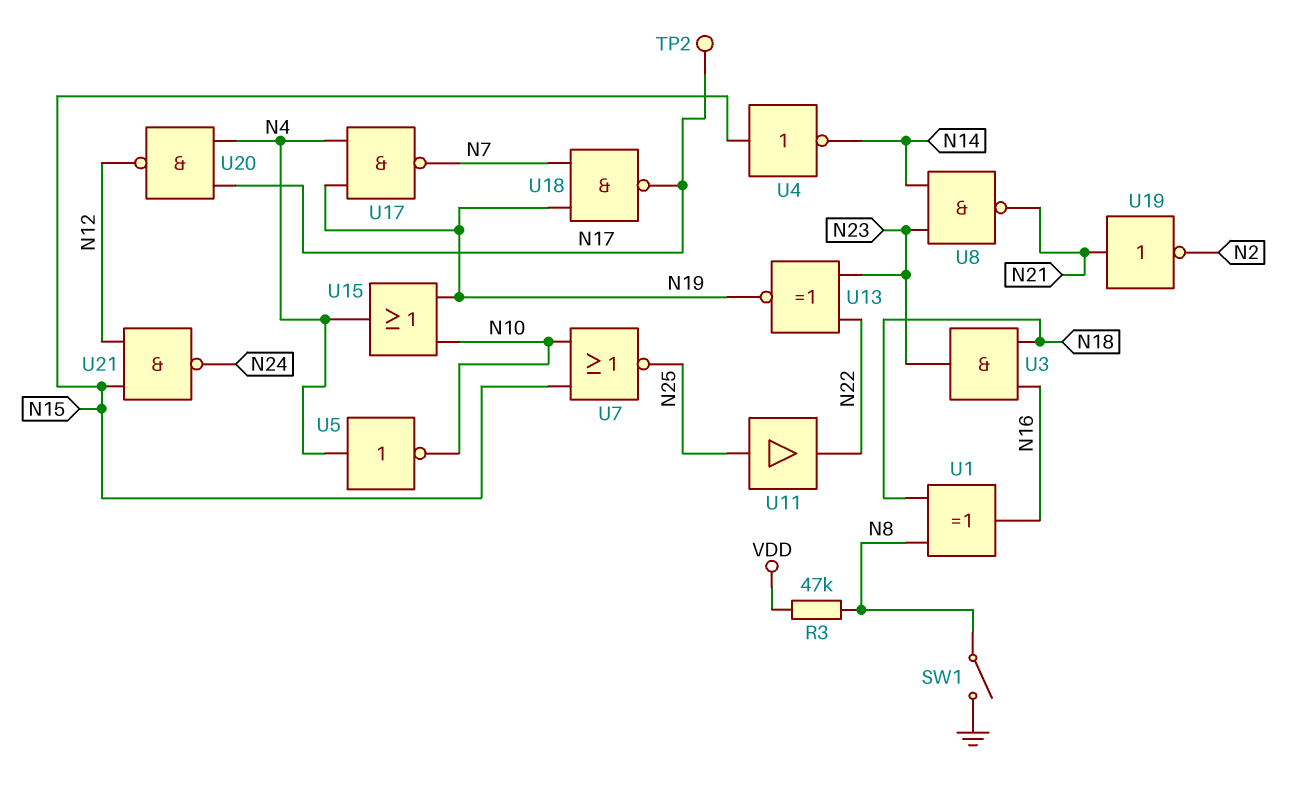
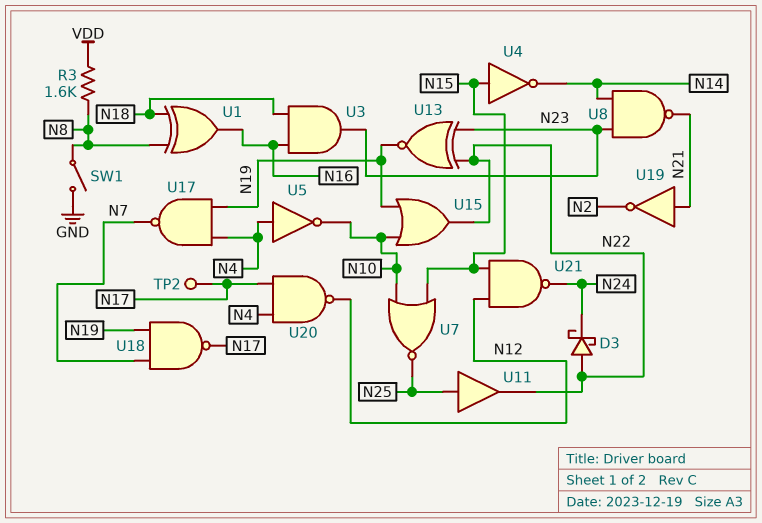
D3: none -> schottky (A N22, K N24)
R3: 47k (N8, VDD) -> 1.6k (N8, VDD)
U15: OR (in N10, in N19, out N4) -> OR (in N10, in N19, out N22)

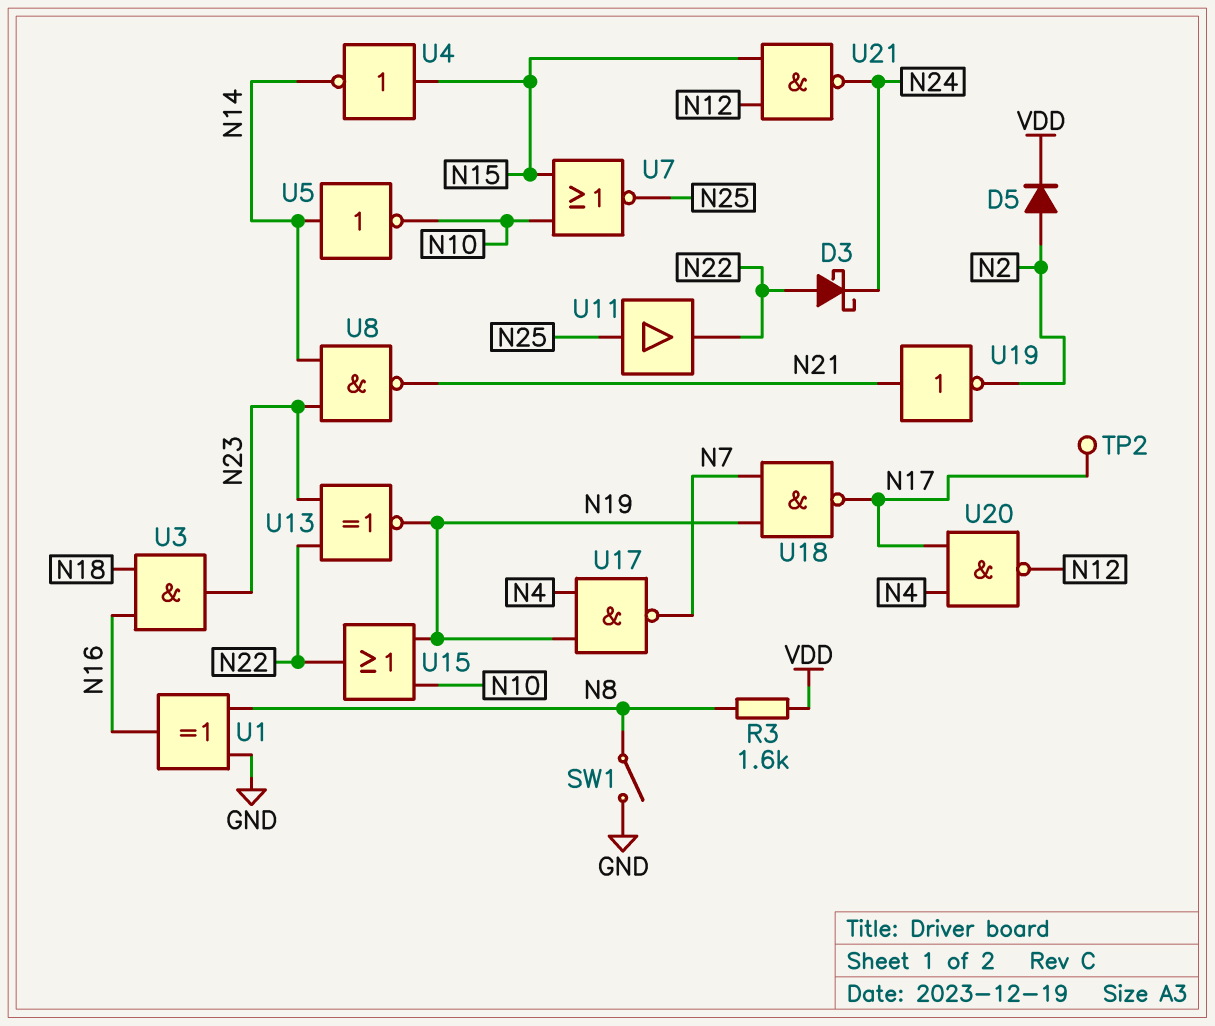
D5: none -> diode (A N2, K VDD)
U1: XOR (in N8, in N18, out N16) -> XOR (in GND, in N8, out N16)
U5: NOT (in N4, out N10) -> NOT (in N14, out N10)

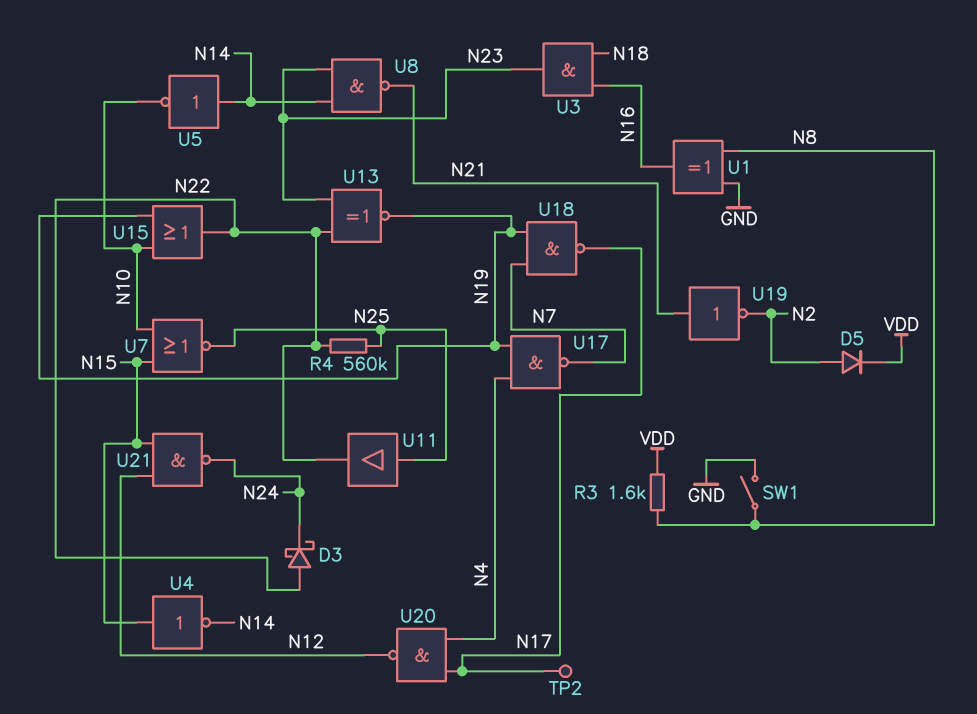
R4: none -> 560k (N22, N25)

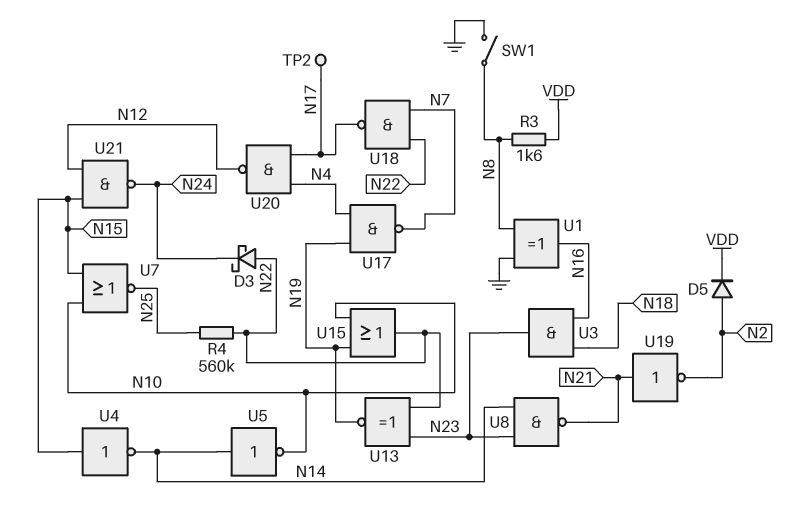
U11: buffer (in N25, out N22) -> none
U18: NAND (in N7, in N19, out N17) -> NAND (in N7, in N22, out N17)

